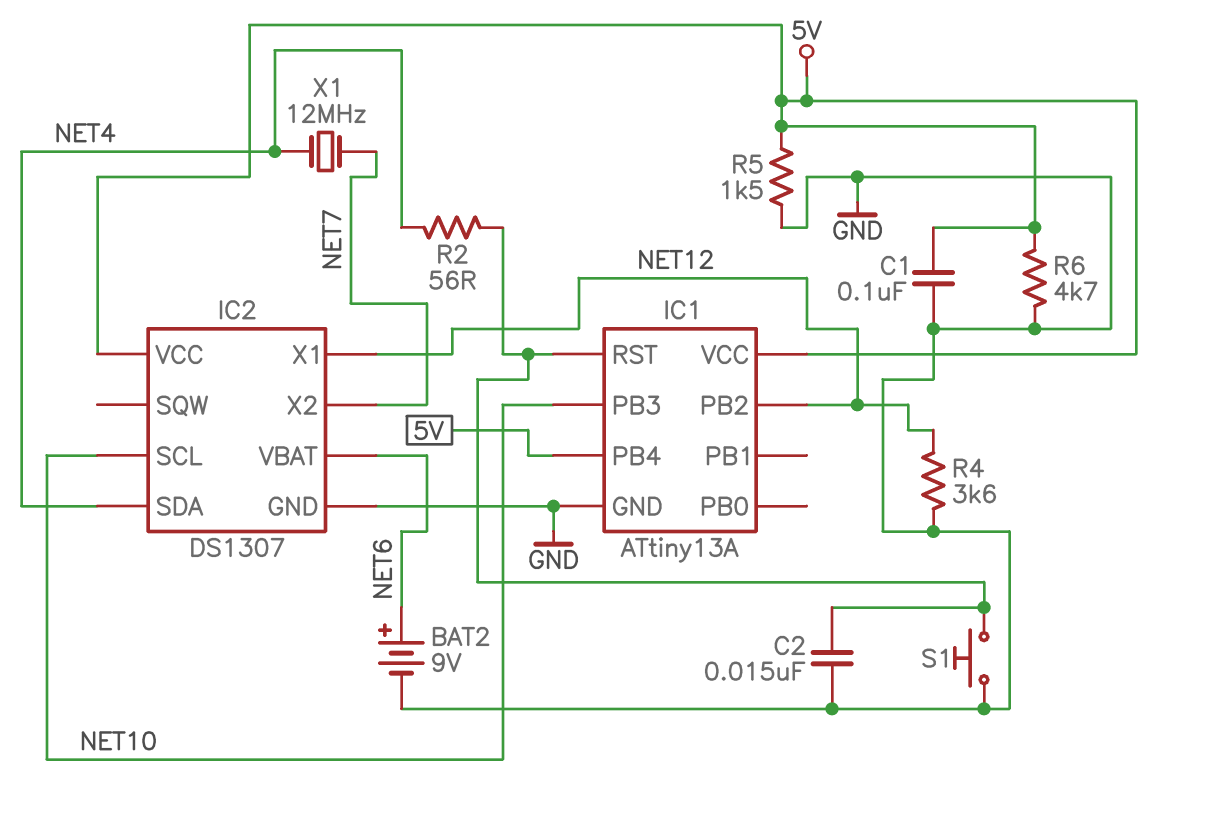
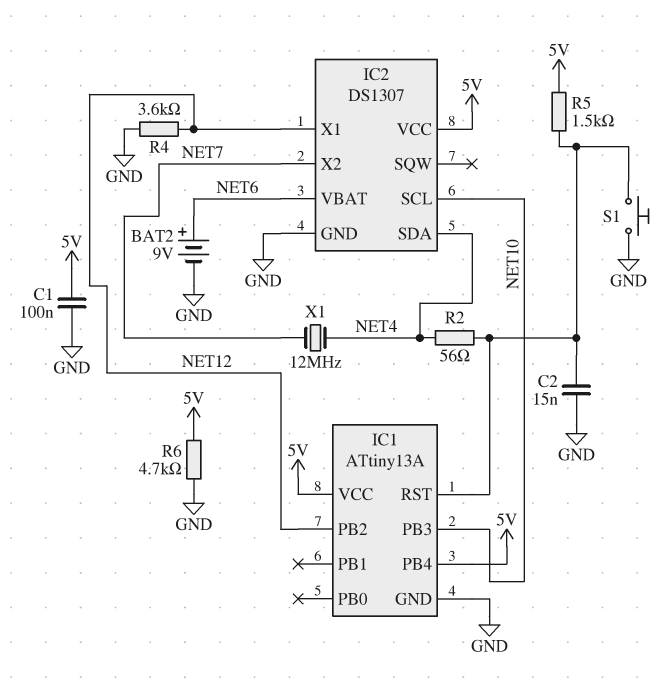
R5: 1.5k (5V, GND) -> 1.5k (5V, IC1/RST)

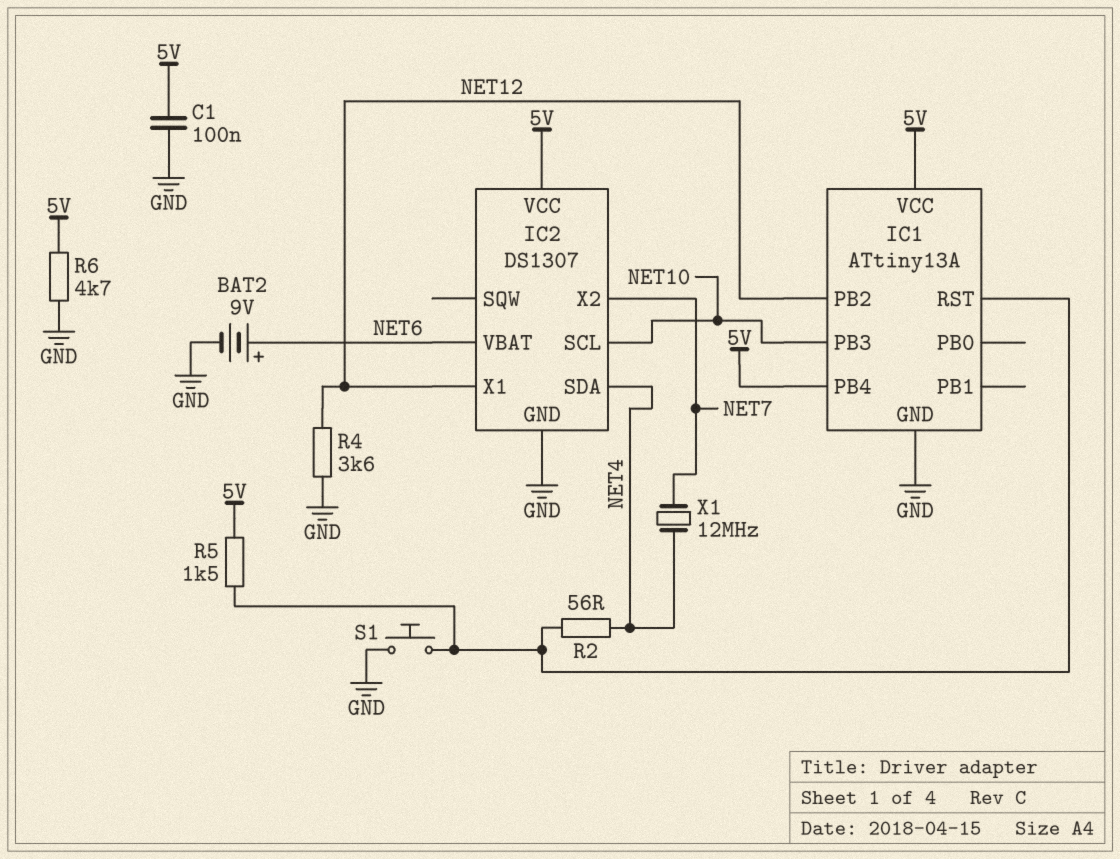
C2: 15nF (GND, IC1/RST) -> none

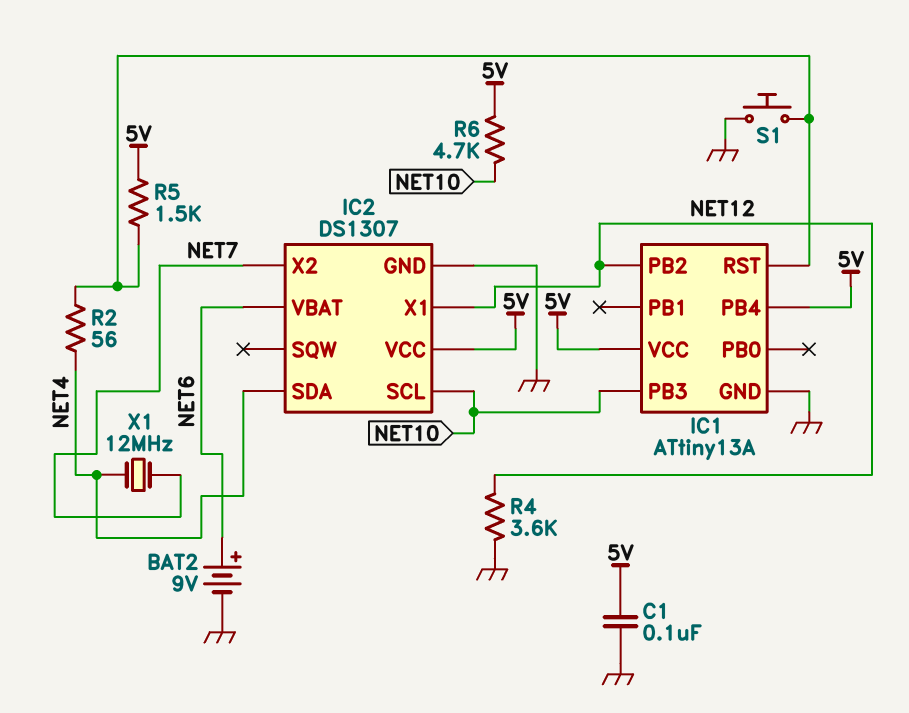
R6: 4.7k (5V, GND) -> 4.7k (5V, NET10)

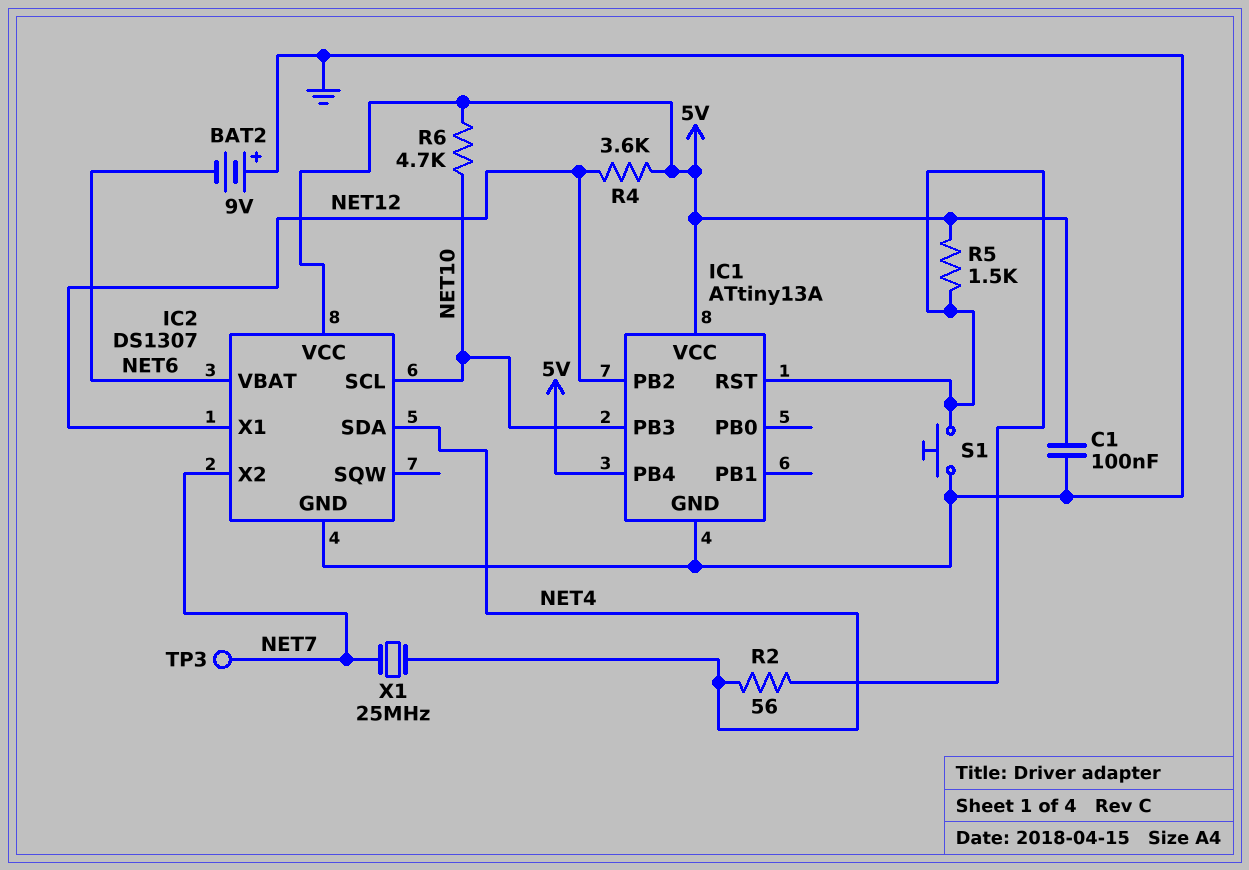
BAT2: 9V (plus NET6, minus GND) -> 9V (plus GND, minus NET6)
R4: 3.6k (GND, NET12) -> 3.6k (5V, NET12)
TP3: none -> test point (NET7)
X1: 12MHz (NET4, NET7) -> 25MHz (NET4, NET7)

